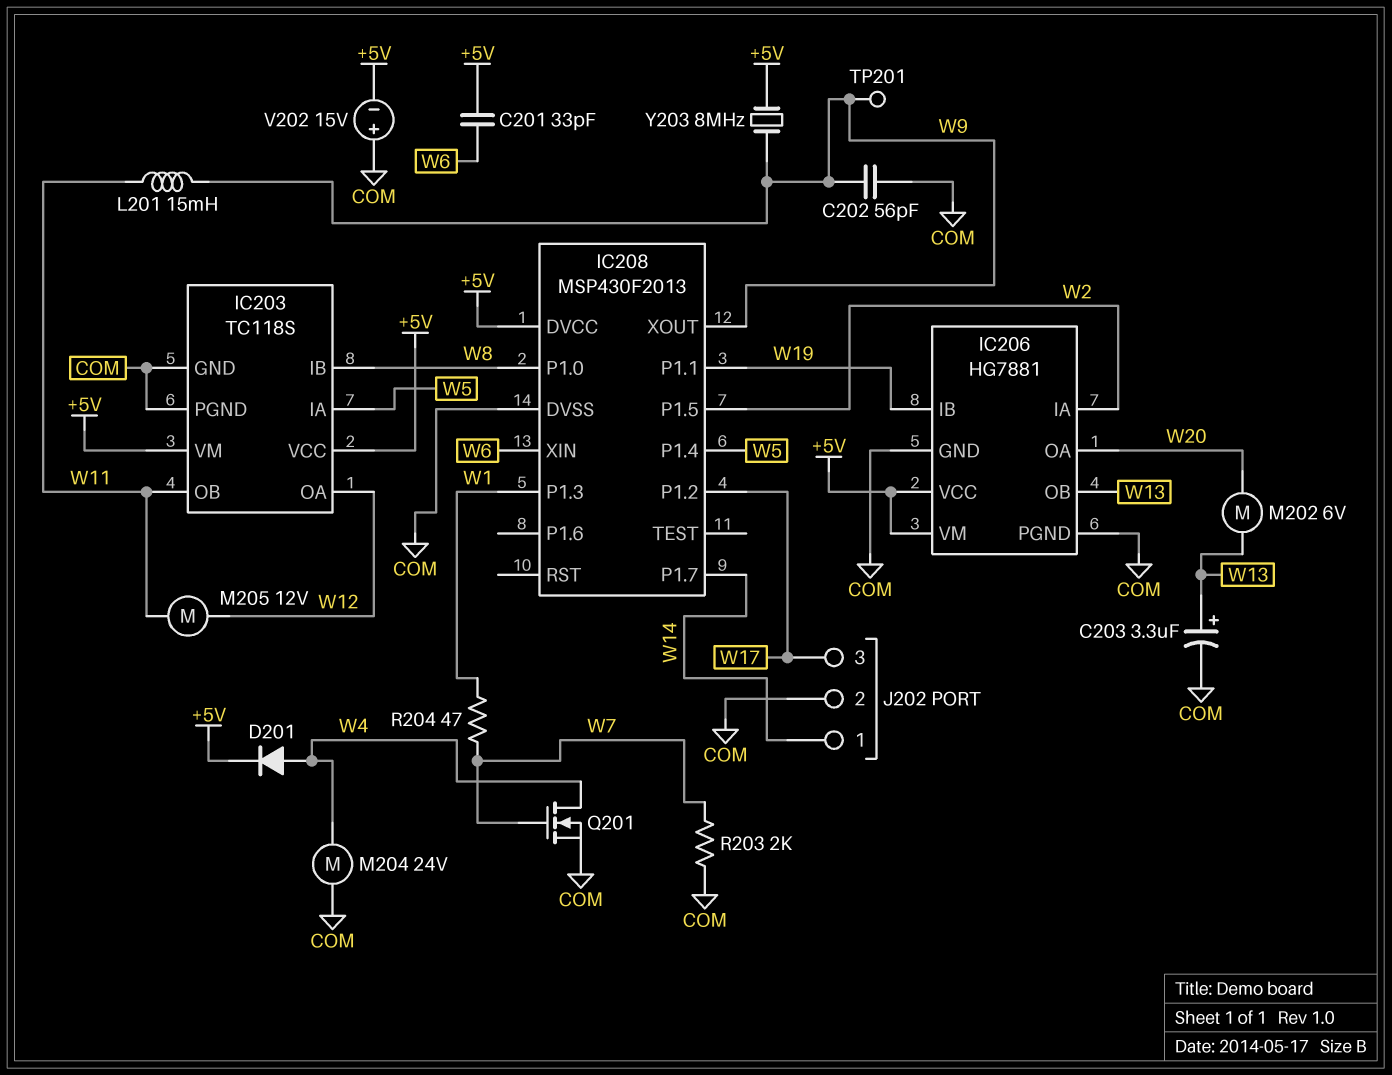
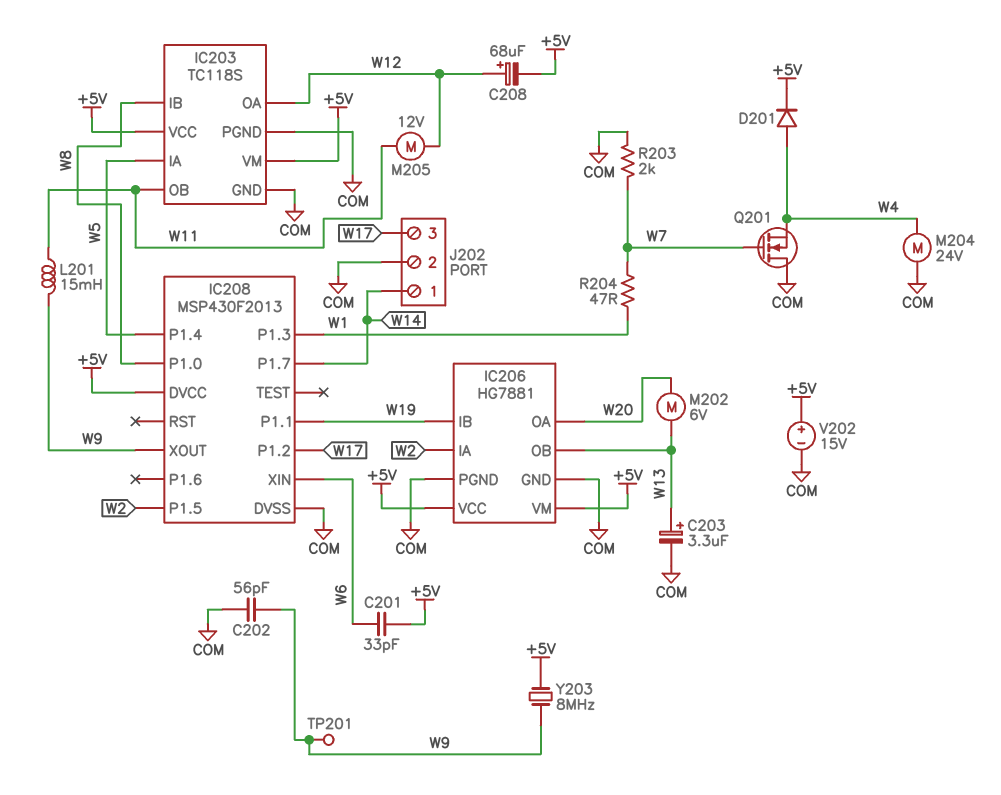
C208: none -> 68uF (plus W12, minus +5V)
Q201: NMOS (G W7, D W4, S COM) -> NMOS (G W7, D COM, S W4)
V202: 15V (plus COM, minus +5V) -> 15V (plus +5V, minus COM)

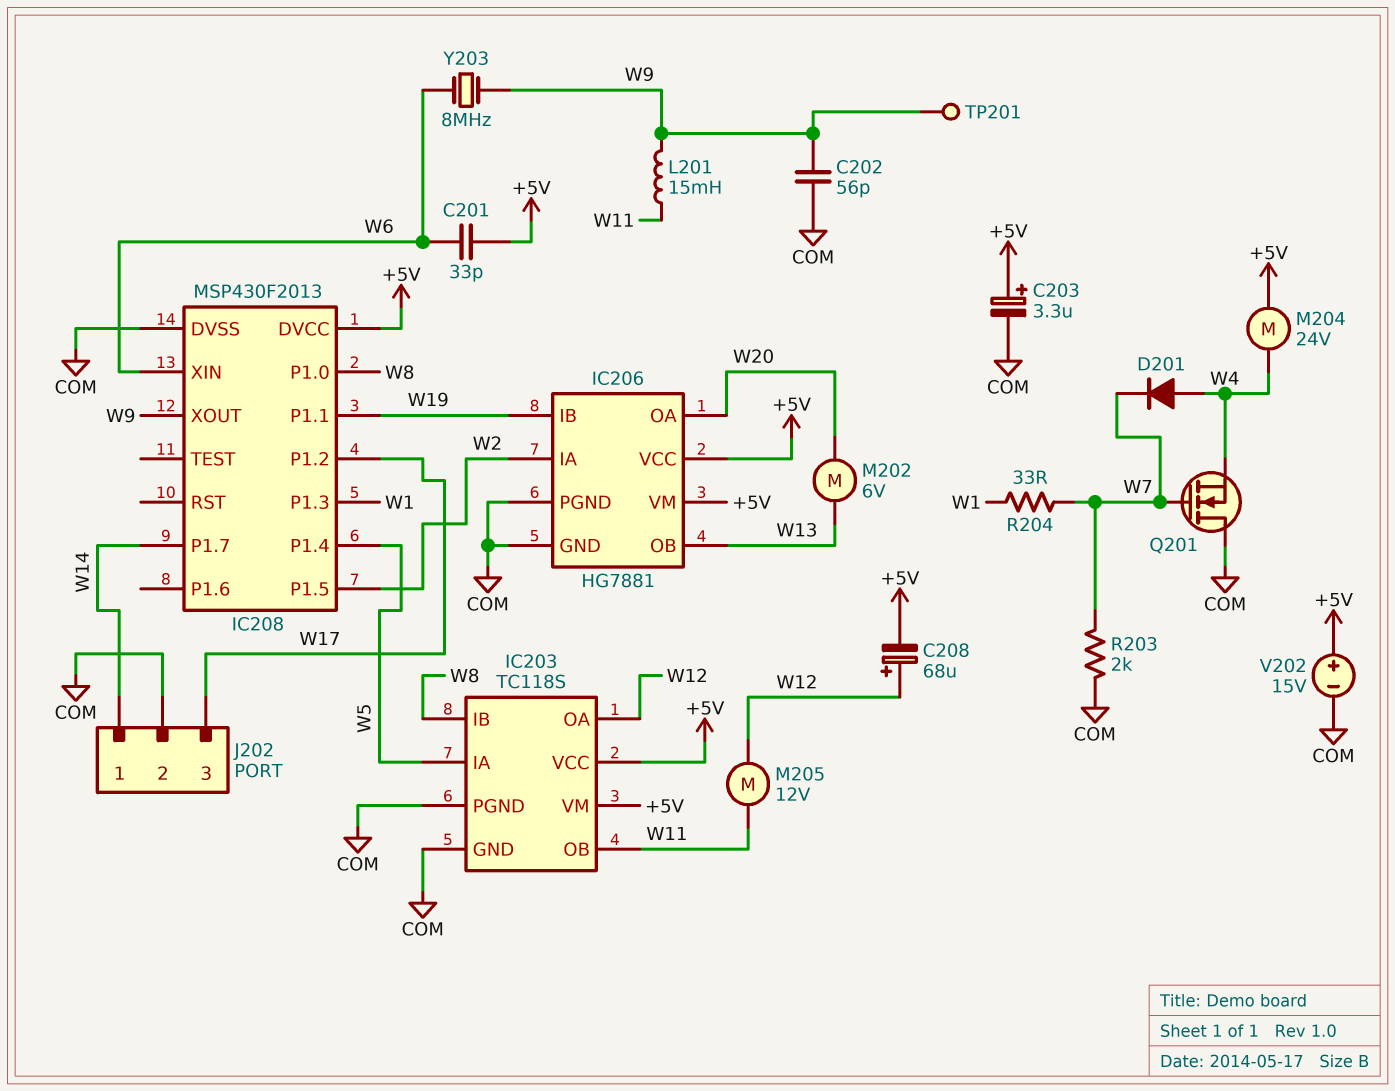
C203: 3.3uF (plus W13, minus COM) -> 3.3uF (plus +5V, minus COM)
D201: diode (A W4, K +5V) -> diode (A W4, K W7)
M204: motor 24V (COM, W4) -> motor 24V (+5V, W4)
R204: 47 (W1, W7) -> 33 (W1, W7)
Y203: 8MHz (+5V, W9) -> 8MHz (W6, W9)

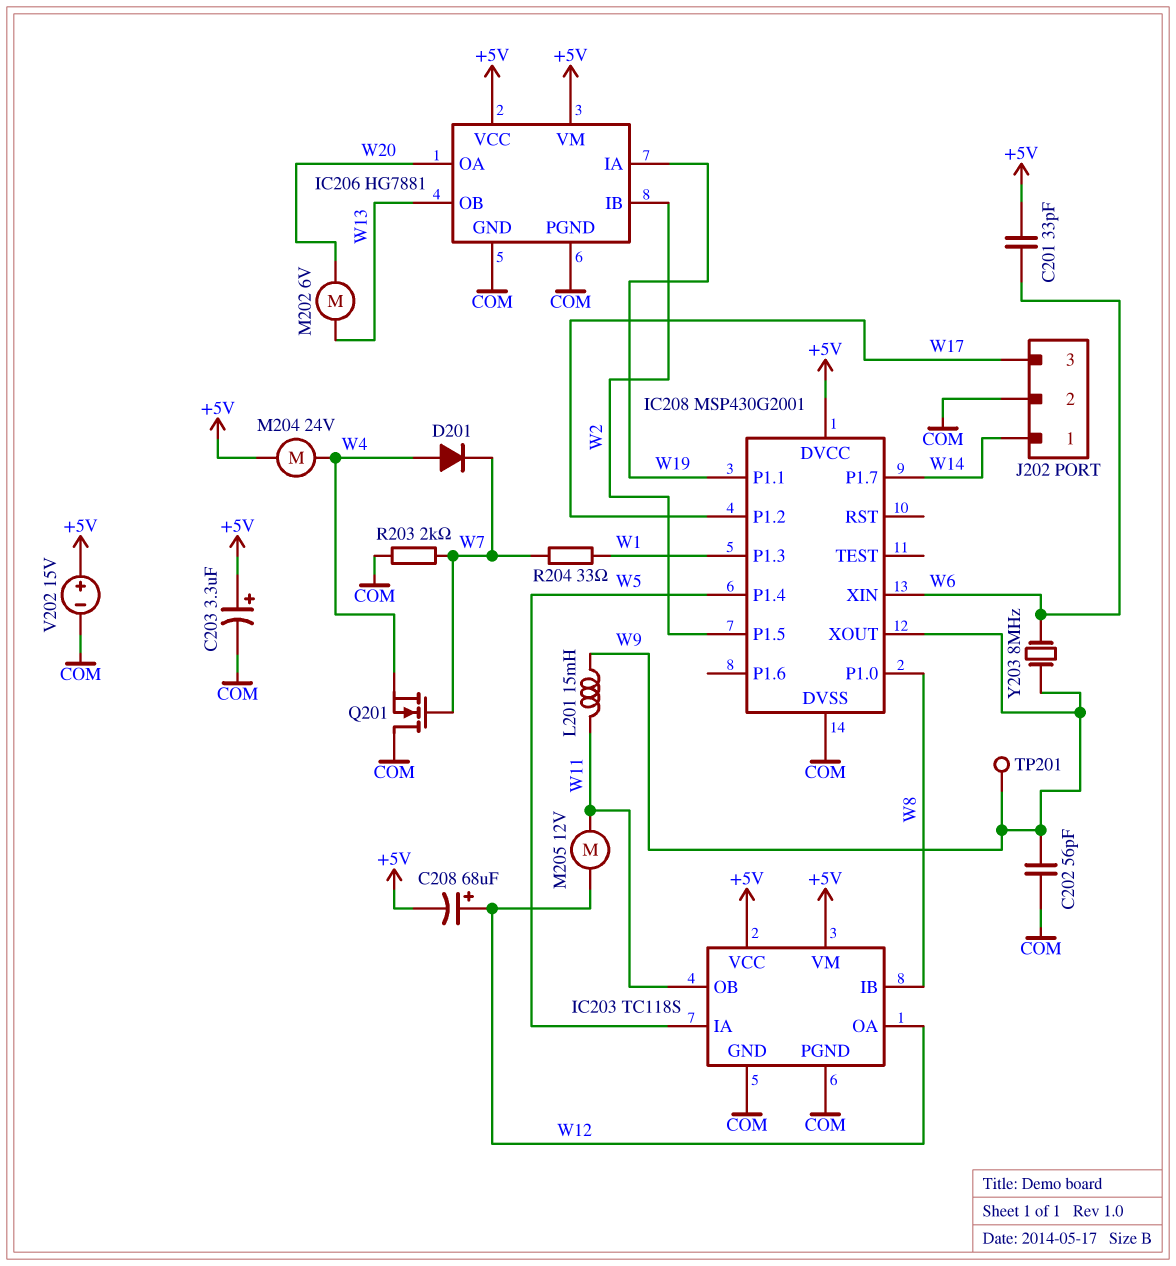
IC206 pin IA: W2 -> W19
IC206 pin IB: W19 -> W2
IC208: MSP430F2013 -> MSP430G2001

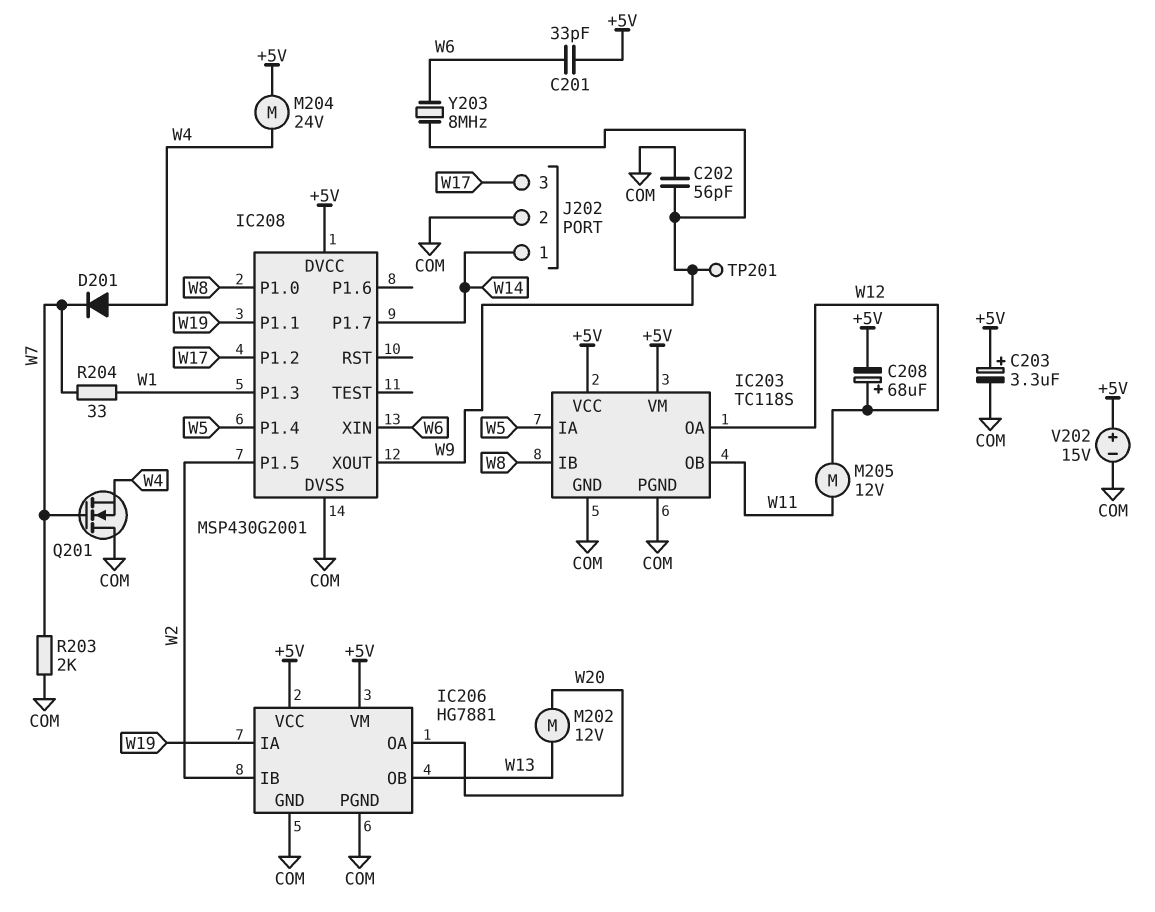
L201: 15mH (W9, W11) -> none
M202: motor 6V (W13, W20) -> motor 12V (W13, W20)

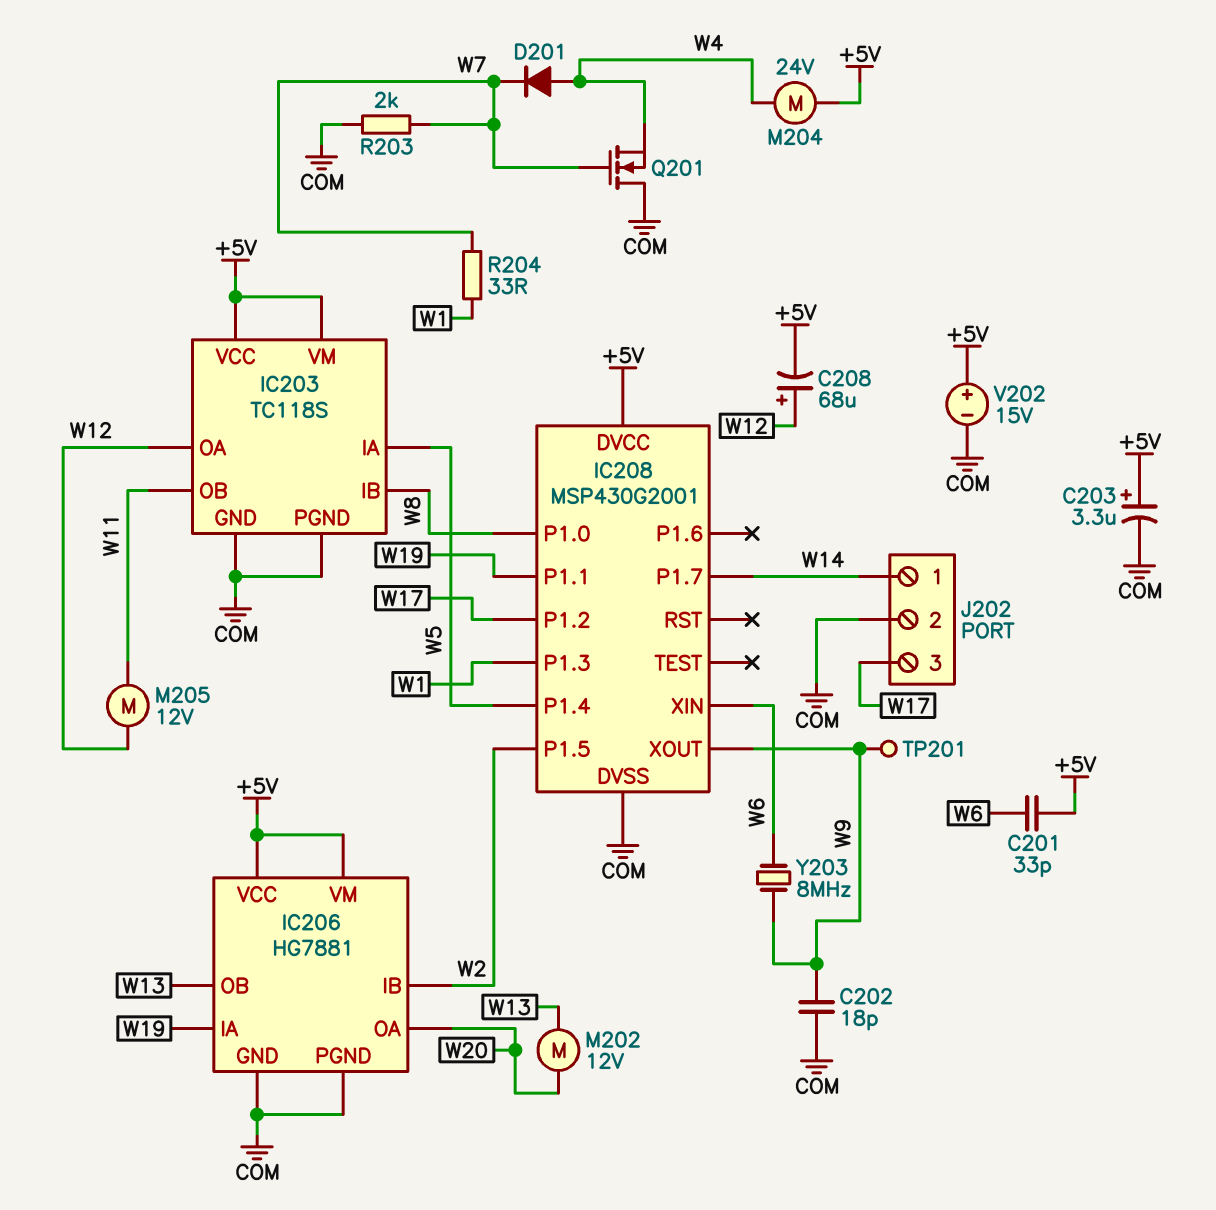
C202: 56pF (COM, W9) -> 18pF (COM, W9)

